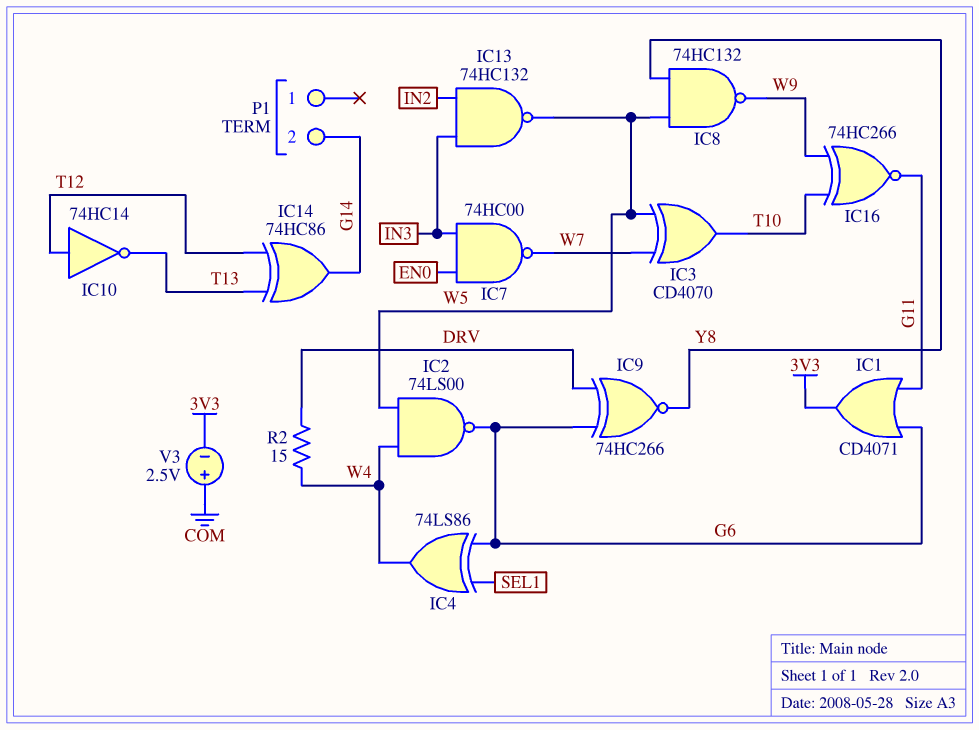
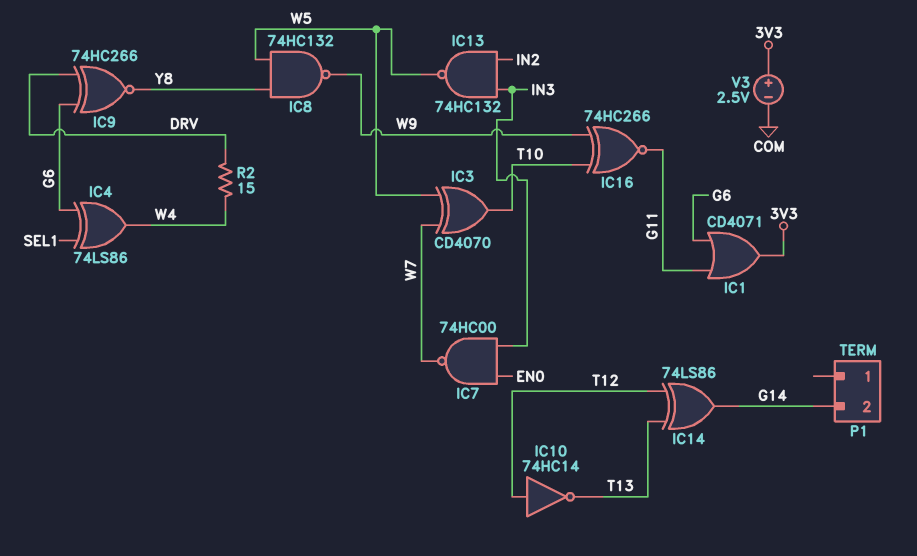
IC2: NAND 74LS00 (in W4, in W5, out G6) -> none
IC14: XOR 74HC86 (in T12, in T13, out G14) -> XOR 74LS86 (in T12, in T13, out G14)
V3: 2.5V (plus COM, minus 3V3) -> 2.5V (plus 3V3, minus COM)

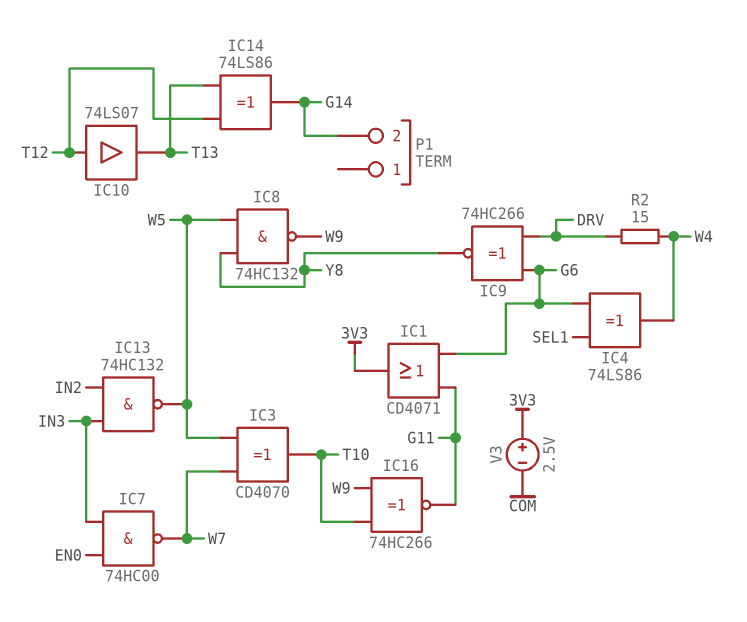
IC10: NOT 74HC14 (in T12, out T13) -> buffer 74LS07 (in T12, out T13)

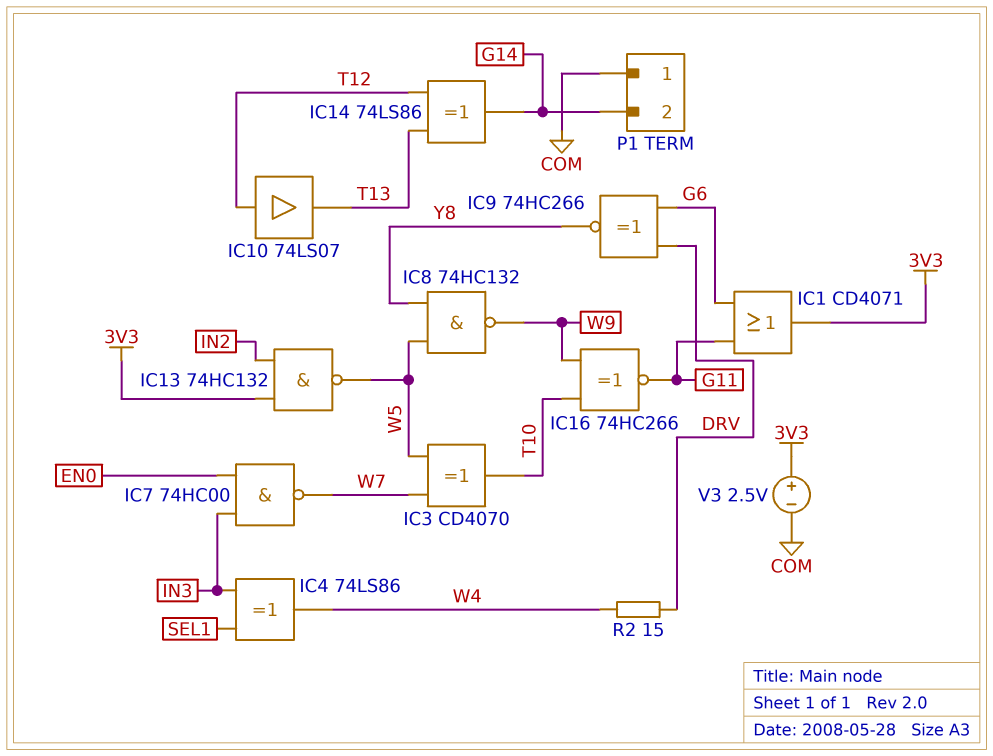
IC4: XOR 74LS86 (in G6, in SEL1, out W4) -> XOR 74LS86 (in IN3, in SEL1, out W4)
IC13: NAND 74HC132 (in IN2, in IN3, out W5) -> NAND 74HC132 (in 3V3, in IN2, out W5)
P1 pin 1: none -> COM

